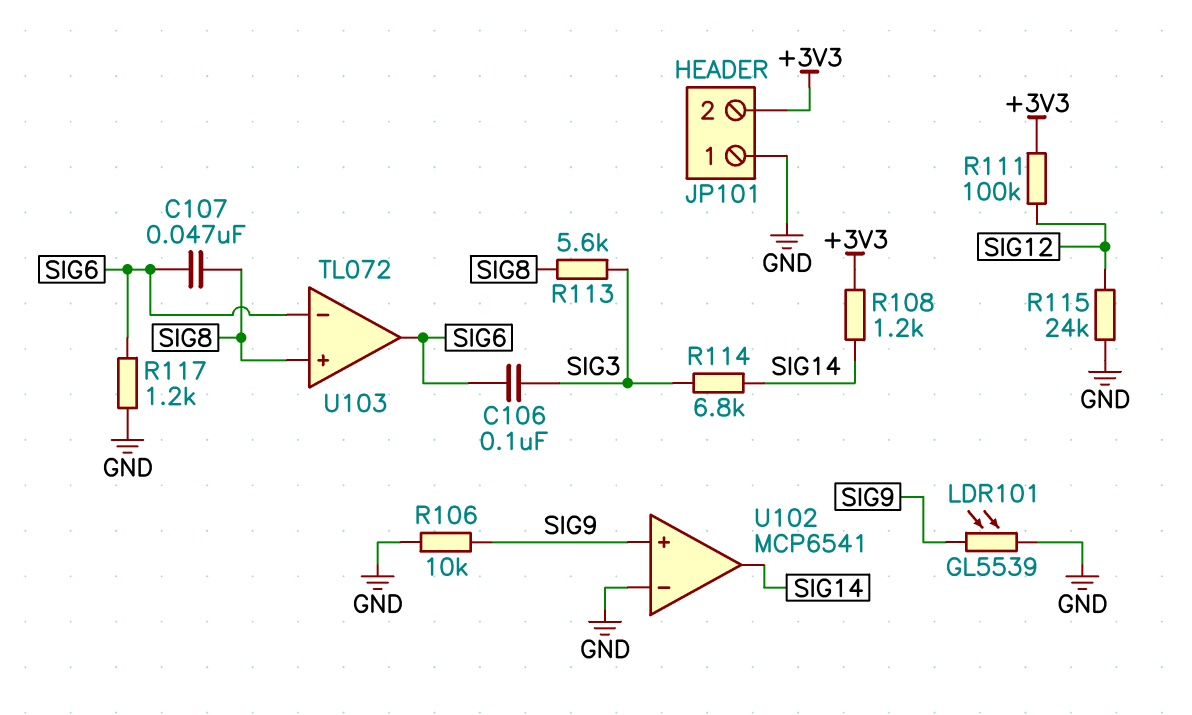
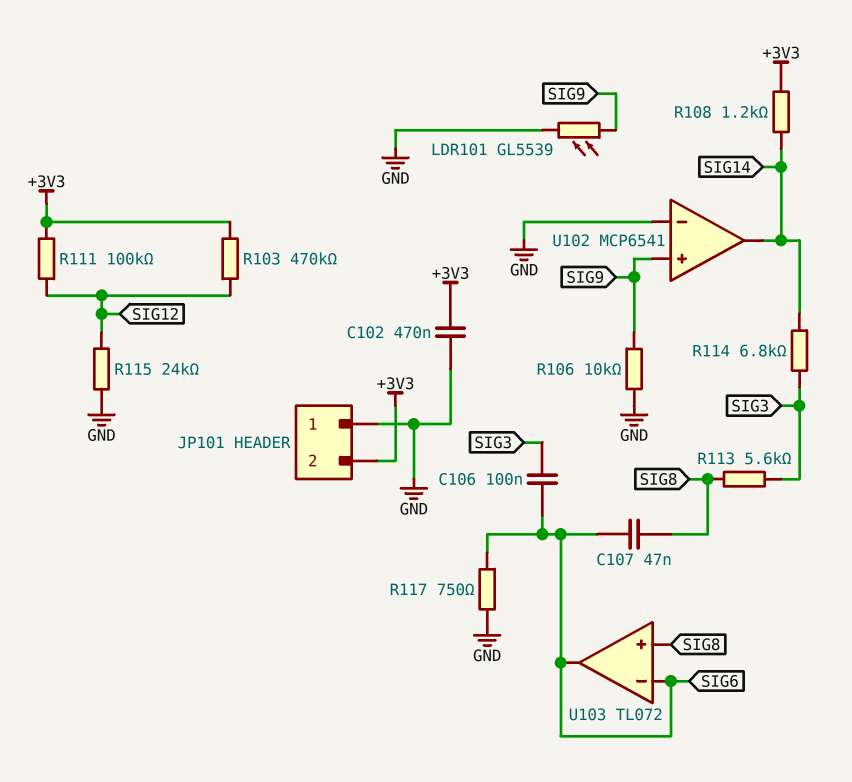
C102: none -> 470nF (+3V3, GND)
R103: none -> 470k (+3V3, SIG12)
R117: 1.2k (GND, SIG6) -> 750 (GND, SIG6)

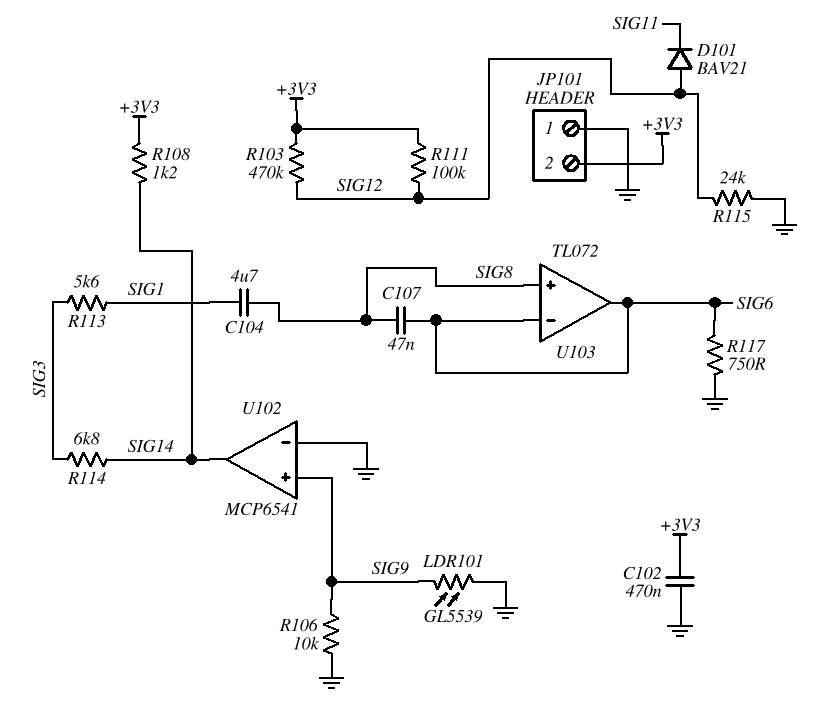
C104: none -> 4.7uF (SIG1, SIG8)
C106: 100nF (SIG3, SIG6) -> none
D101: none -> diode BAV21 (A SIG12, K SIG11)
R113: 5.6k (SIG3, SIG8) -> 5.6k (SIG1, SIG3)

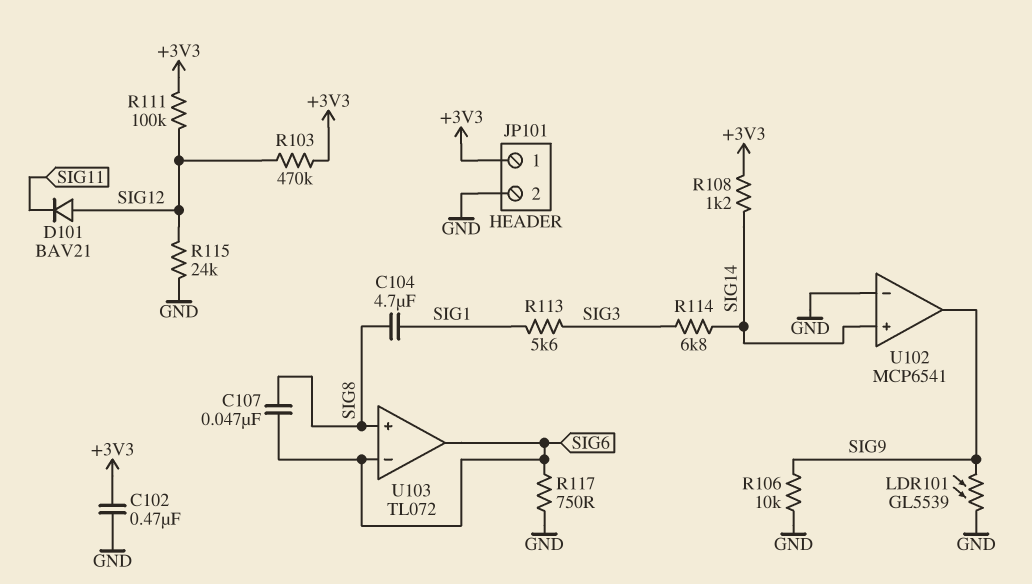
JP101 pin 1: GND -> +3V3
JP101 pin 2: +3V3 -> GND
U102 pin in+: SIG9 -> SIG14
U102 pin out: SIG14 -> SIG9

